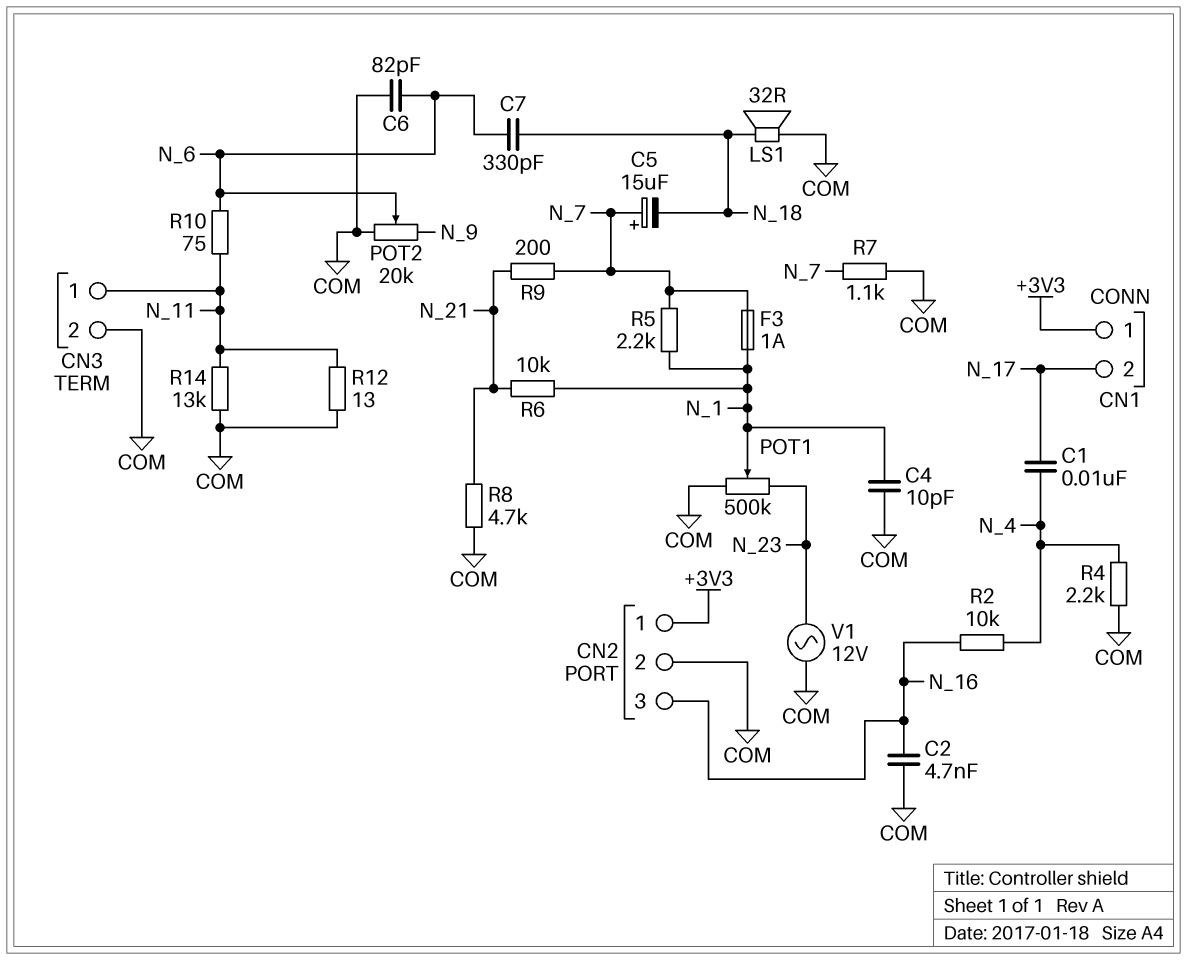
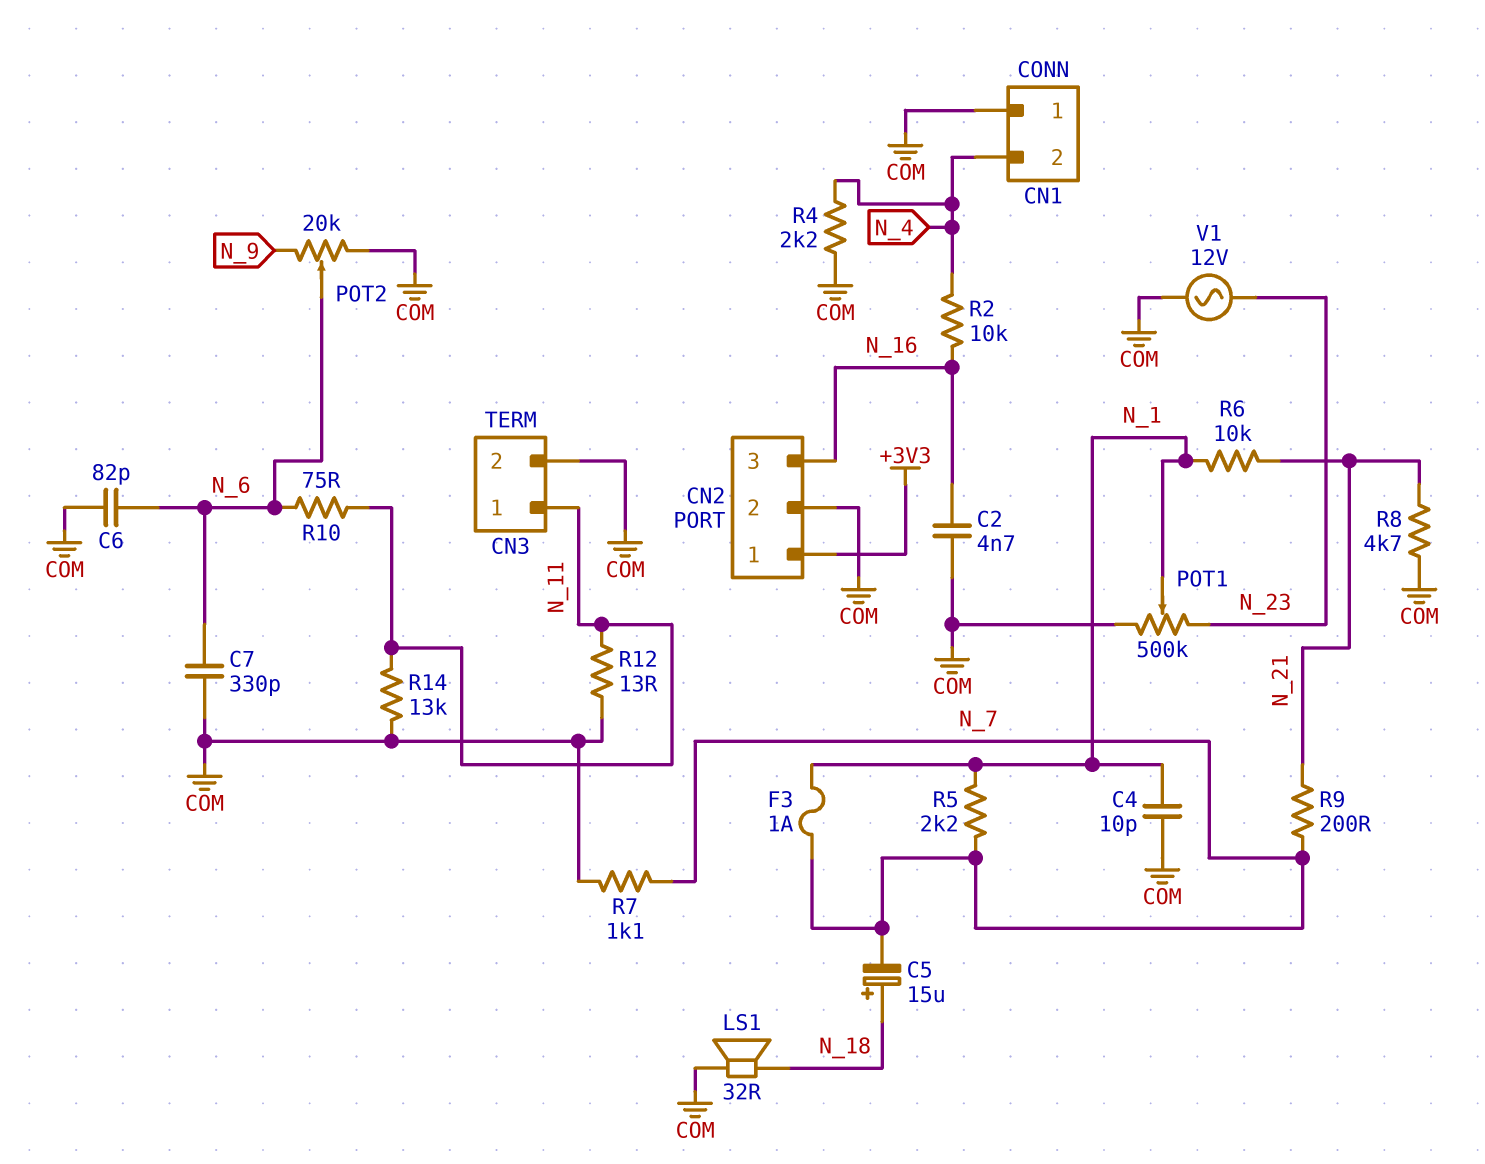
C1: 10nF (N_4, N_17) -> none
C5: 15uF (plus N_7, minus N_18) -> 15uF (plus N_18, minus N_7)
C7: 330pF (N_6, N_18) -> 330pF (COM, N_6)
CN1 pin 1: +3V3 -> COM
CN1 pin 2: N_17 -> N_4

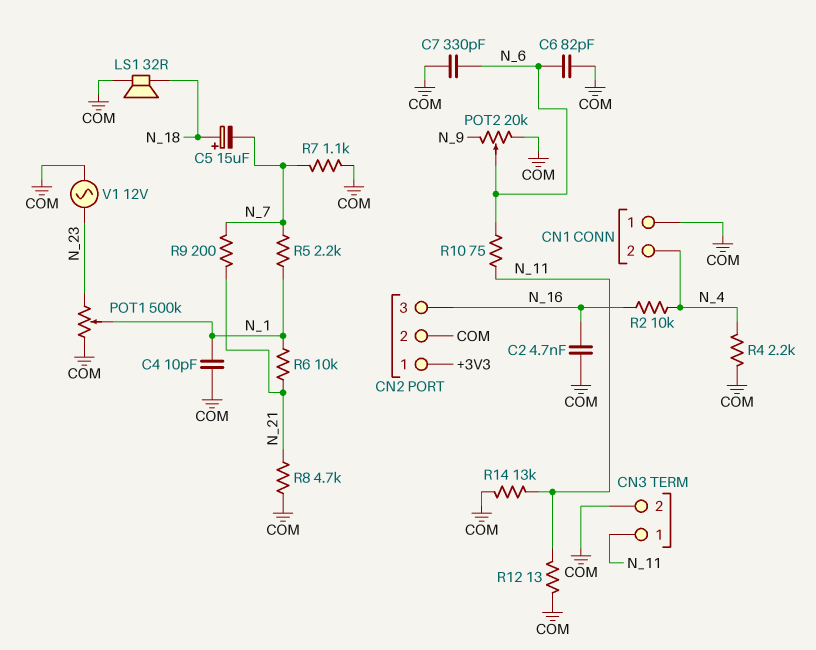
F3: 1A (N_1, N_7) -> none

